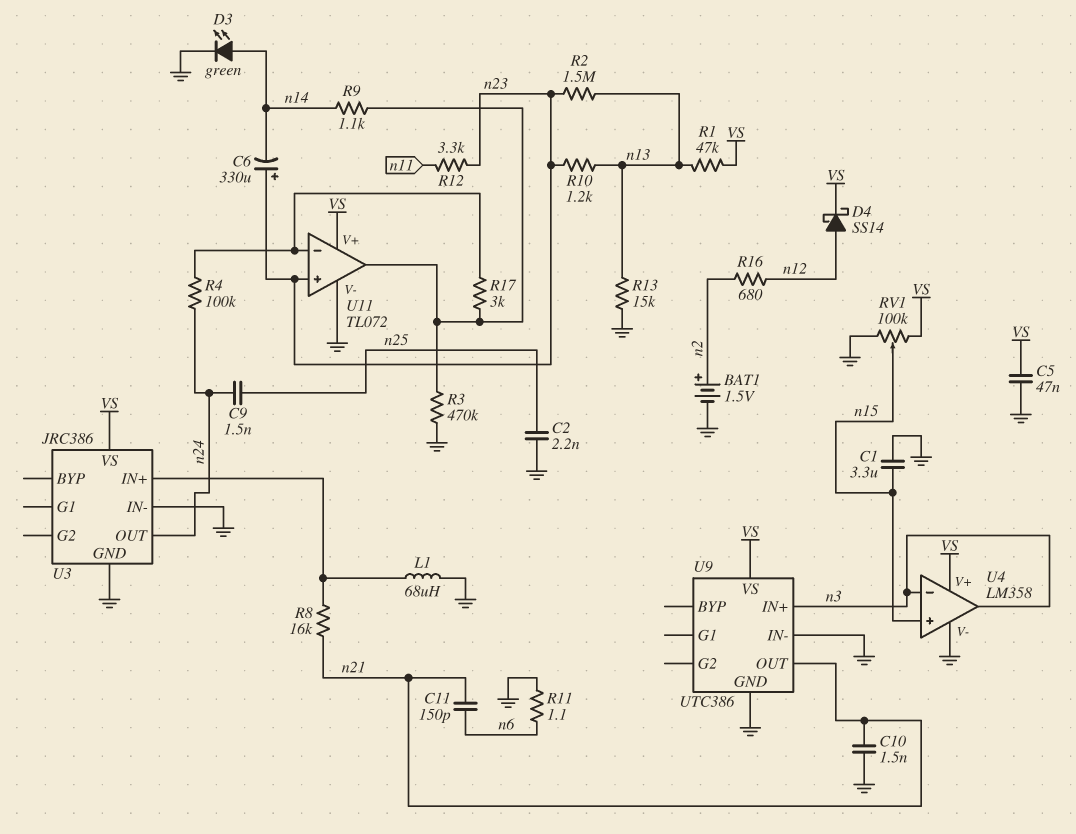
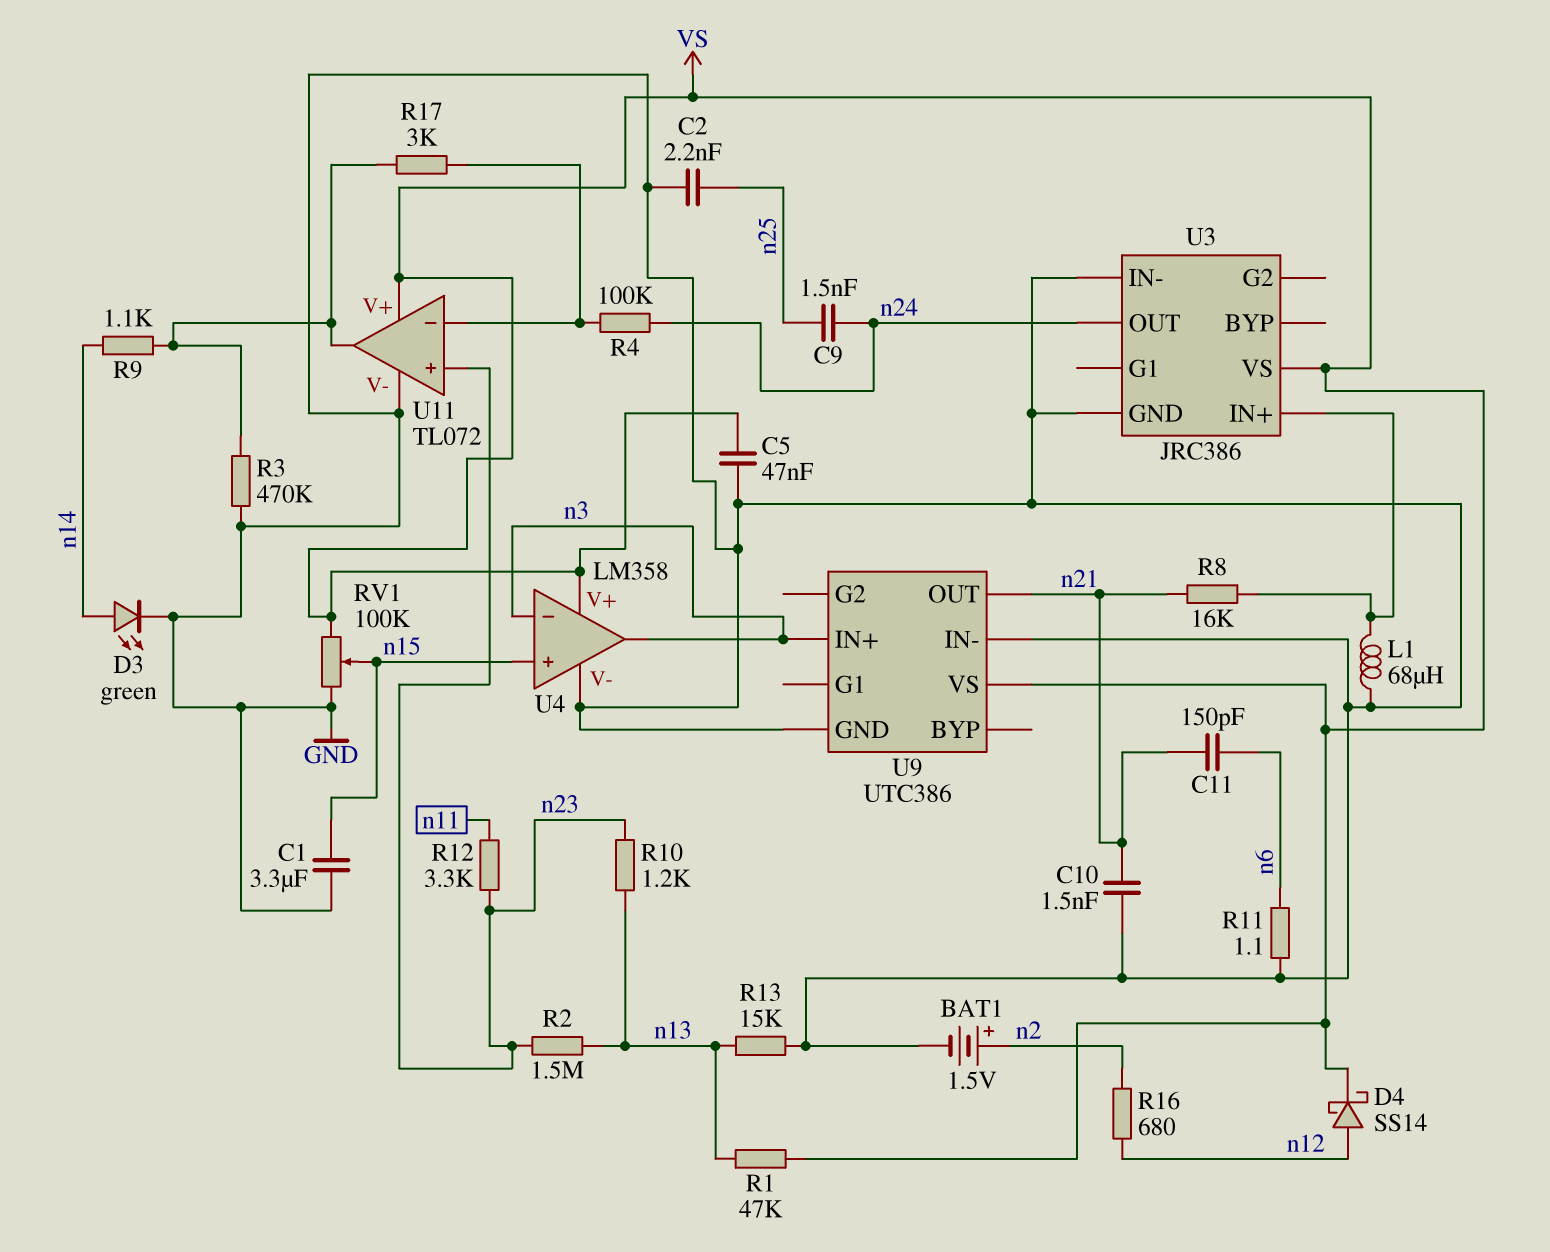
C6: 330uF (plus n23, minus n14) -> none

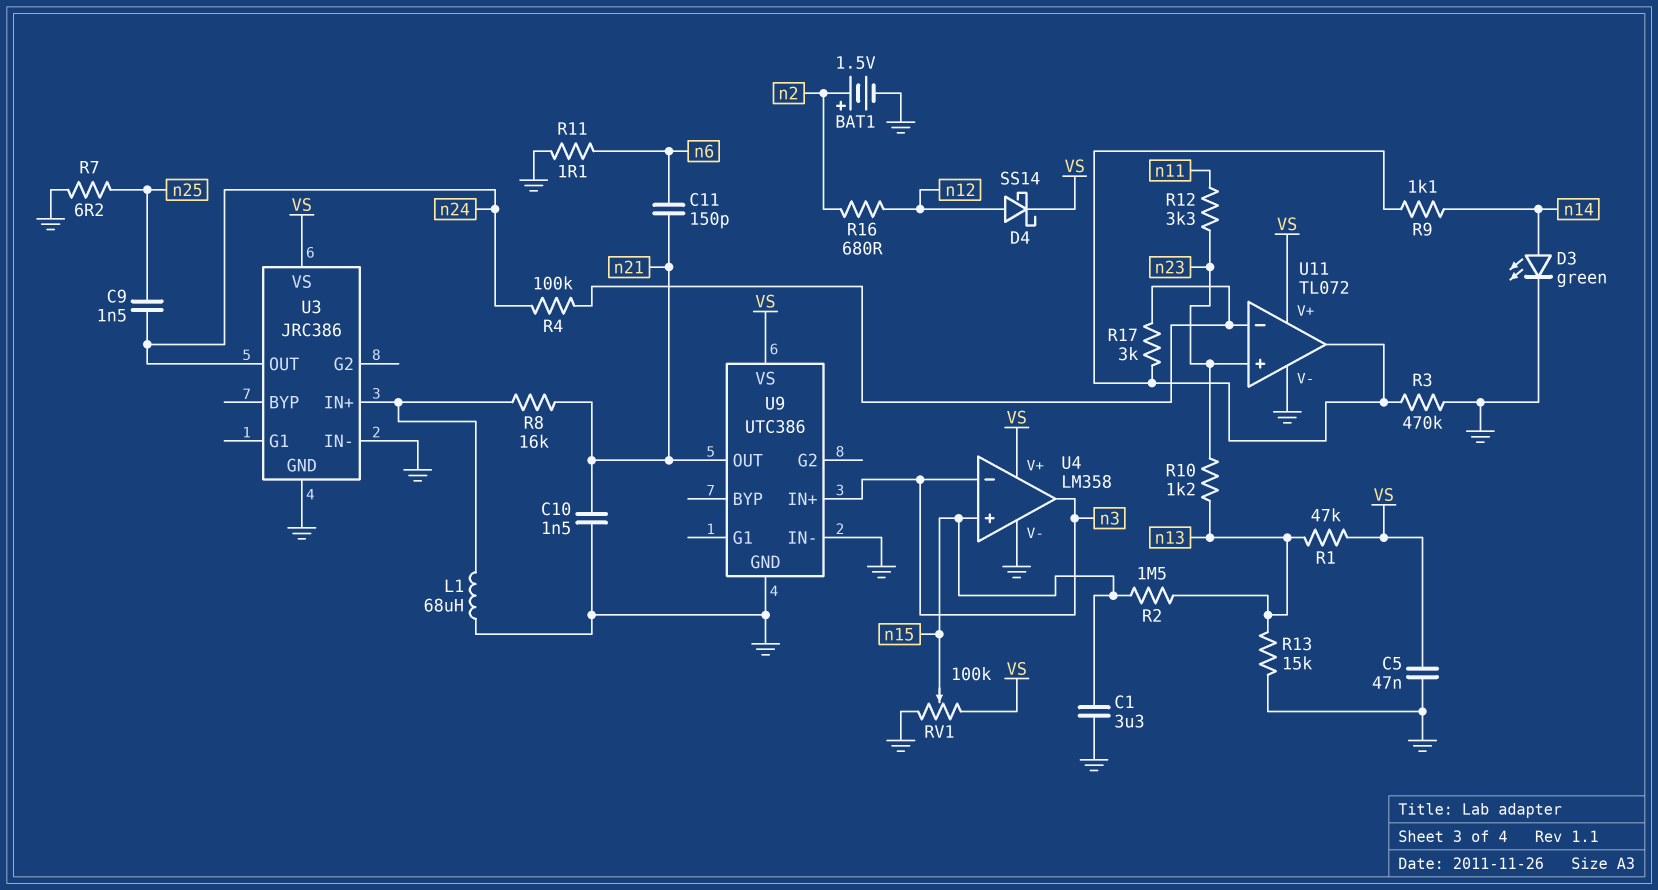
C2: 2.2nF (GND, n25) -> none
R2: 1.5M (n13, n23) -> 1.5M (n13, n15)
R7: none -> 6.2 (GND, n25)

